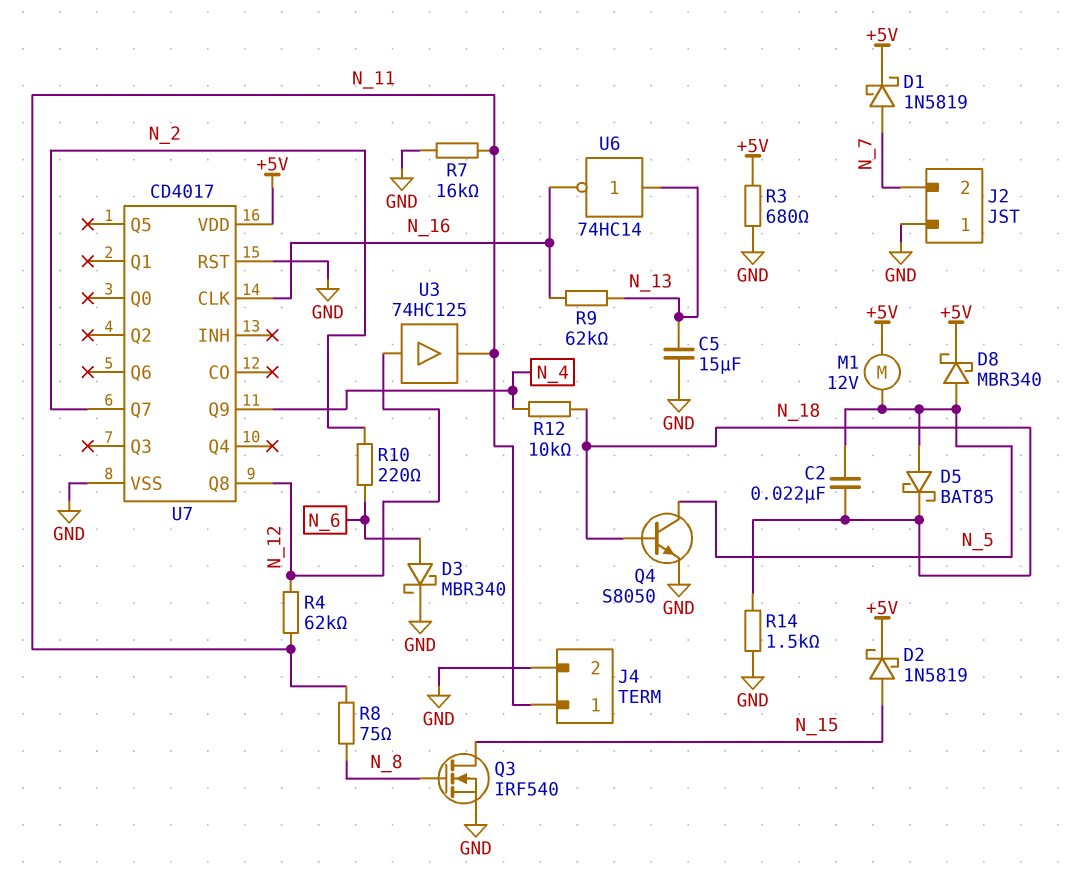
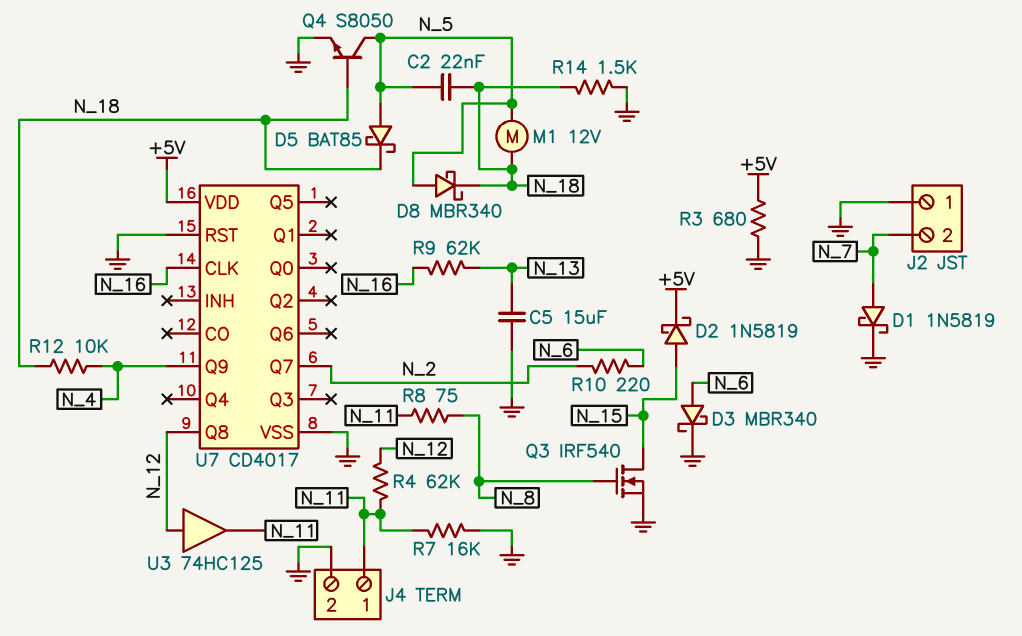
D1: schottky 1N5819 (A N_7, K +5V) -> schottky 1N5819 (A N_7, K GND)
D8: schottky MBR340 (A N_5, K +5V) -> schottky MBR340 (A N_5, K N_18)
M1: motor 12V (+5V, N_5) -> motor 12V (N_5, N_18)
U6: NOT 74HC14 (in N_13, out N_16) -> none

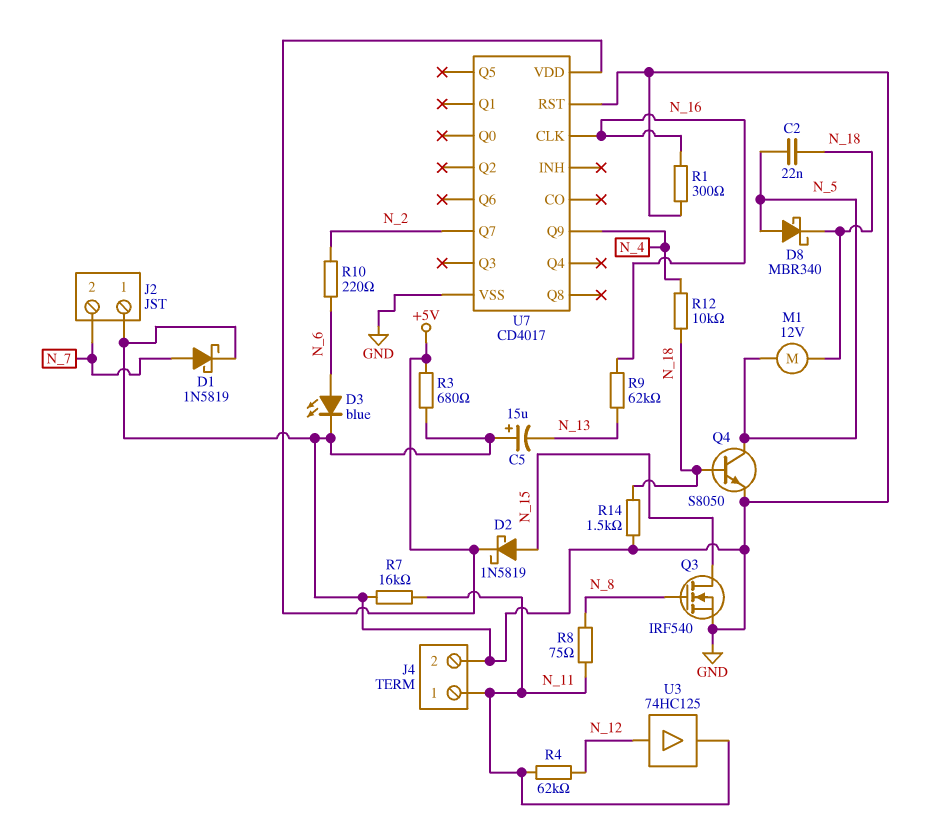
C5: 15uF (GND, N_13) -> 15uF (plus GND, minus N_13)
D3: schottky MBR340 (A N_6, K GND) -> LED blue (A N_6, K GND)
D5: schottky BAT85 (A N_5, K N_18) -> none
R1: none -> 300 (GND, N_16)
U7 pin Q8: N_12 -> none

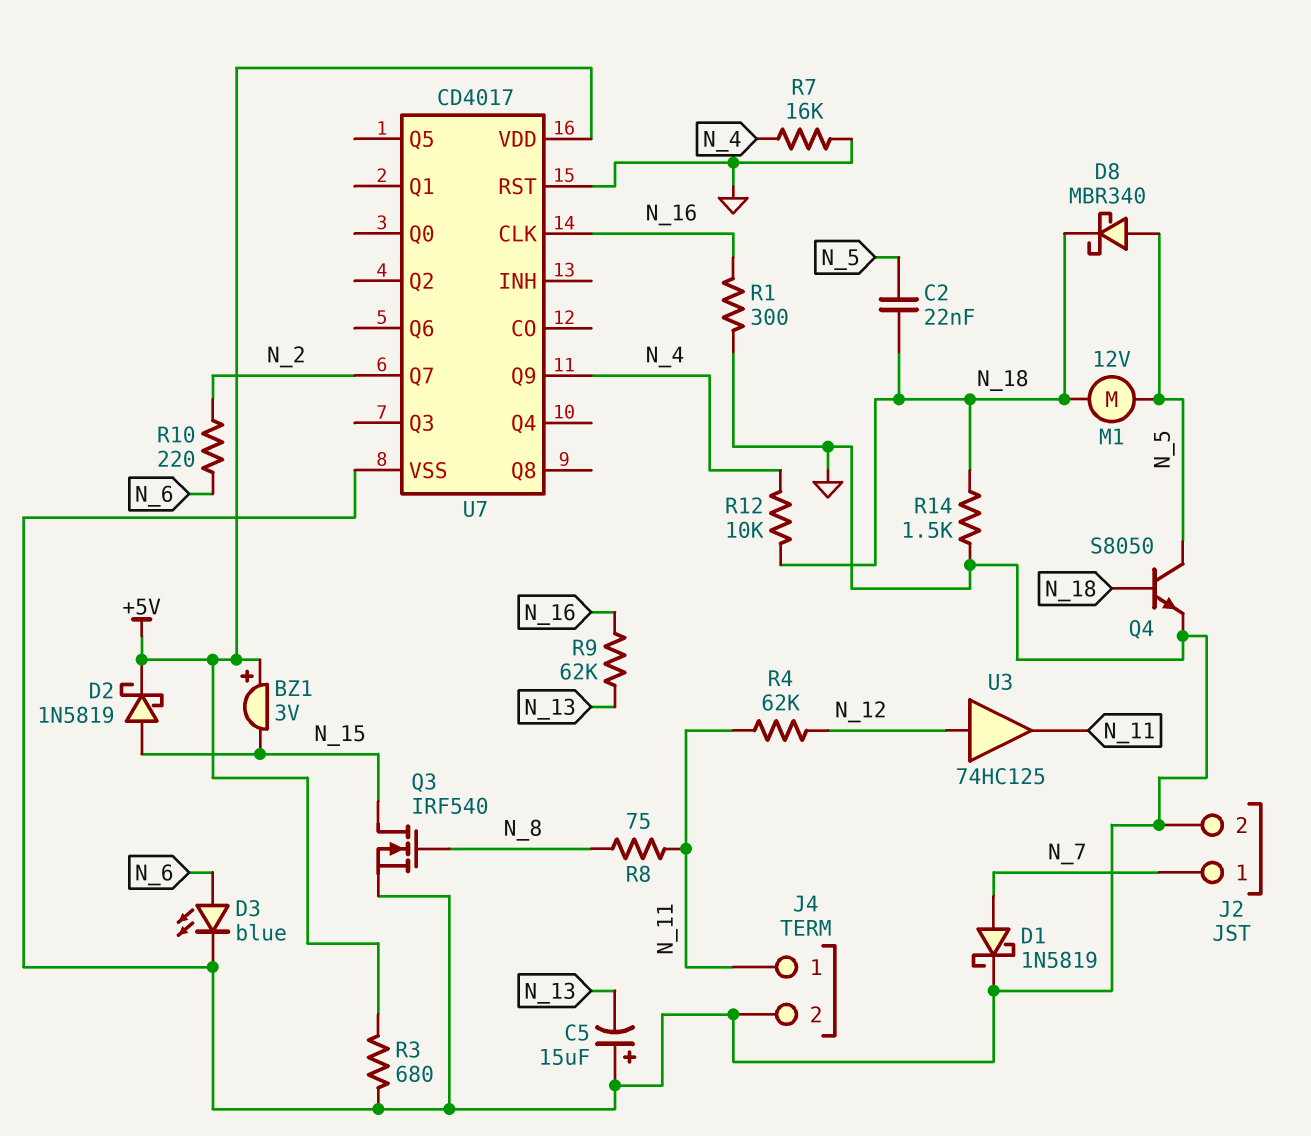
BZ1: none -> buzzer 3V (plus +5V, minus N_15)
J2 pin 1: GND -> N_7
J2 pin 2: N_7 -> GND
R7: 16k (GND, N_11) -> 16k (GND, N_4)

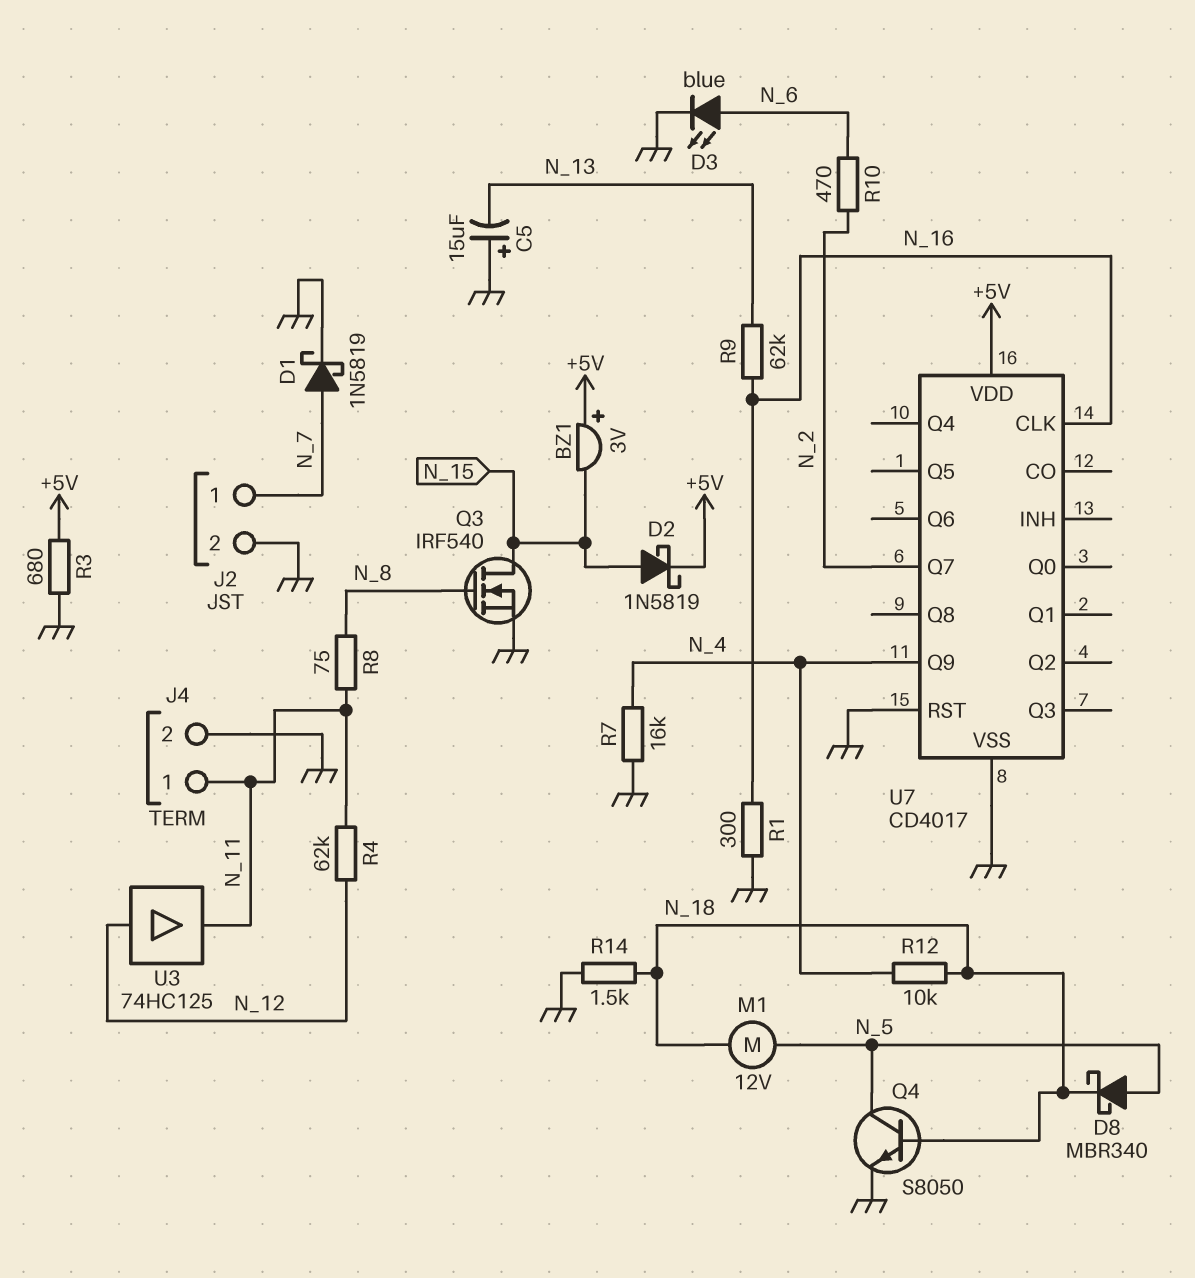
C2: 22nF (N_5, N_18) -> none
R10: 220 (N_2, N_6) -> 470 (N_2, N_6)

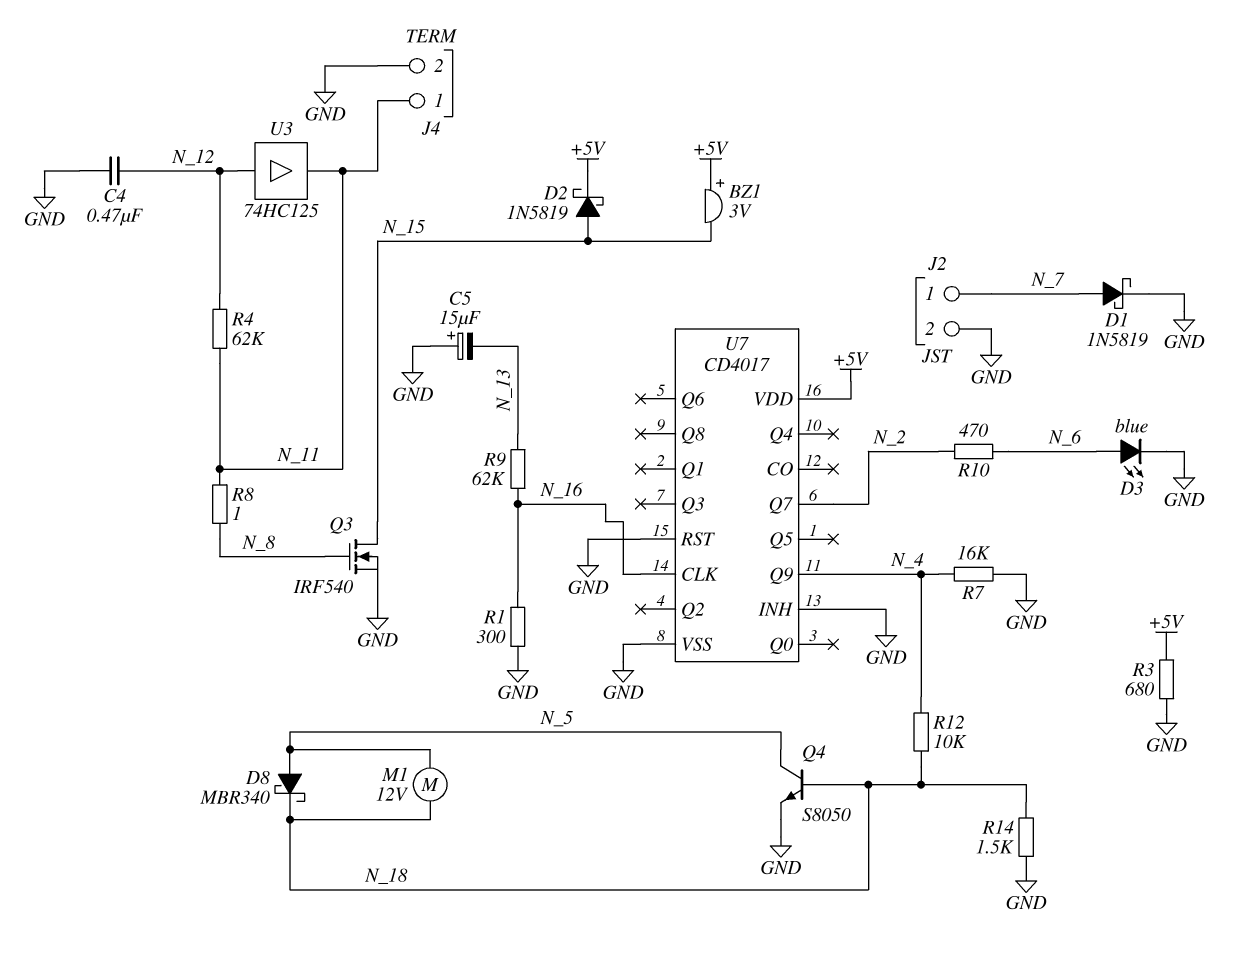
C4: none -> 470nF (GND, N_12)
R8: 75 (N_8, N_11) -> 1 (N_8, N_11)
U7 pin INH: none -> GND

